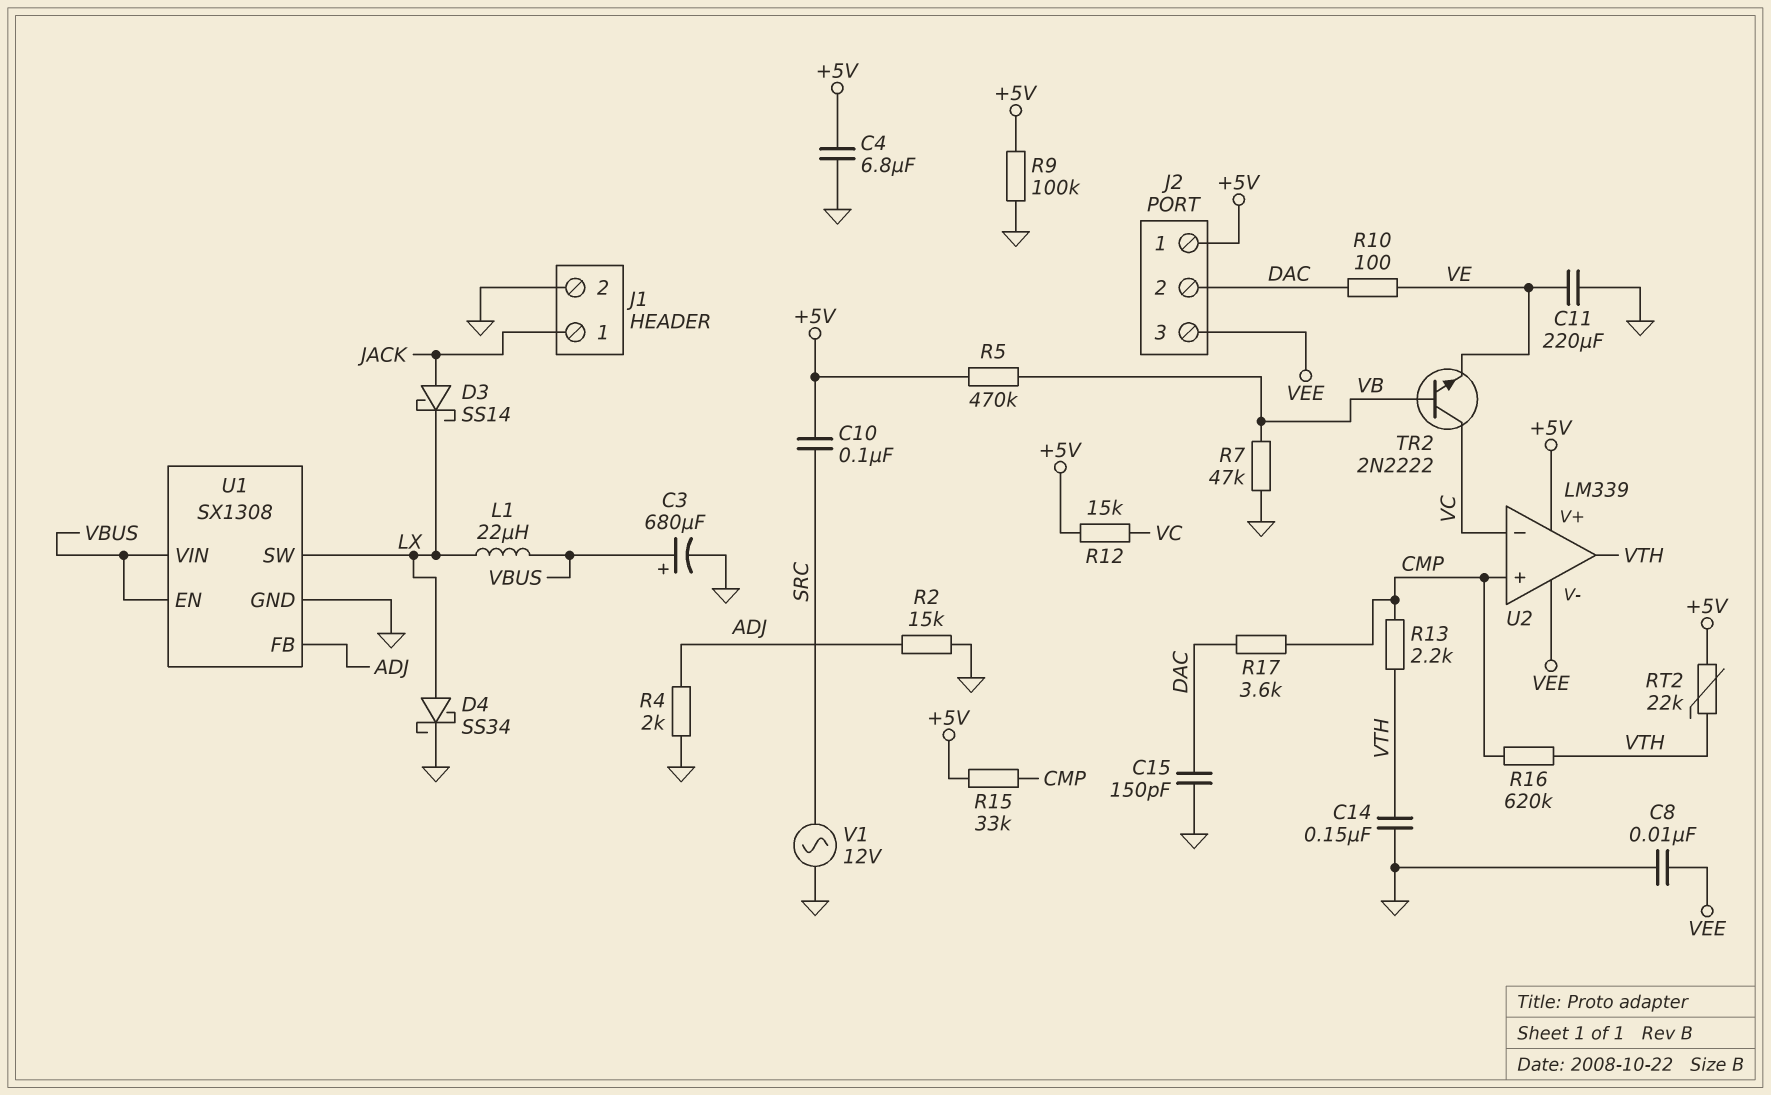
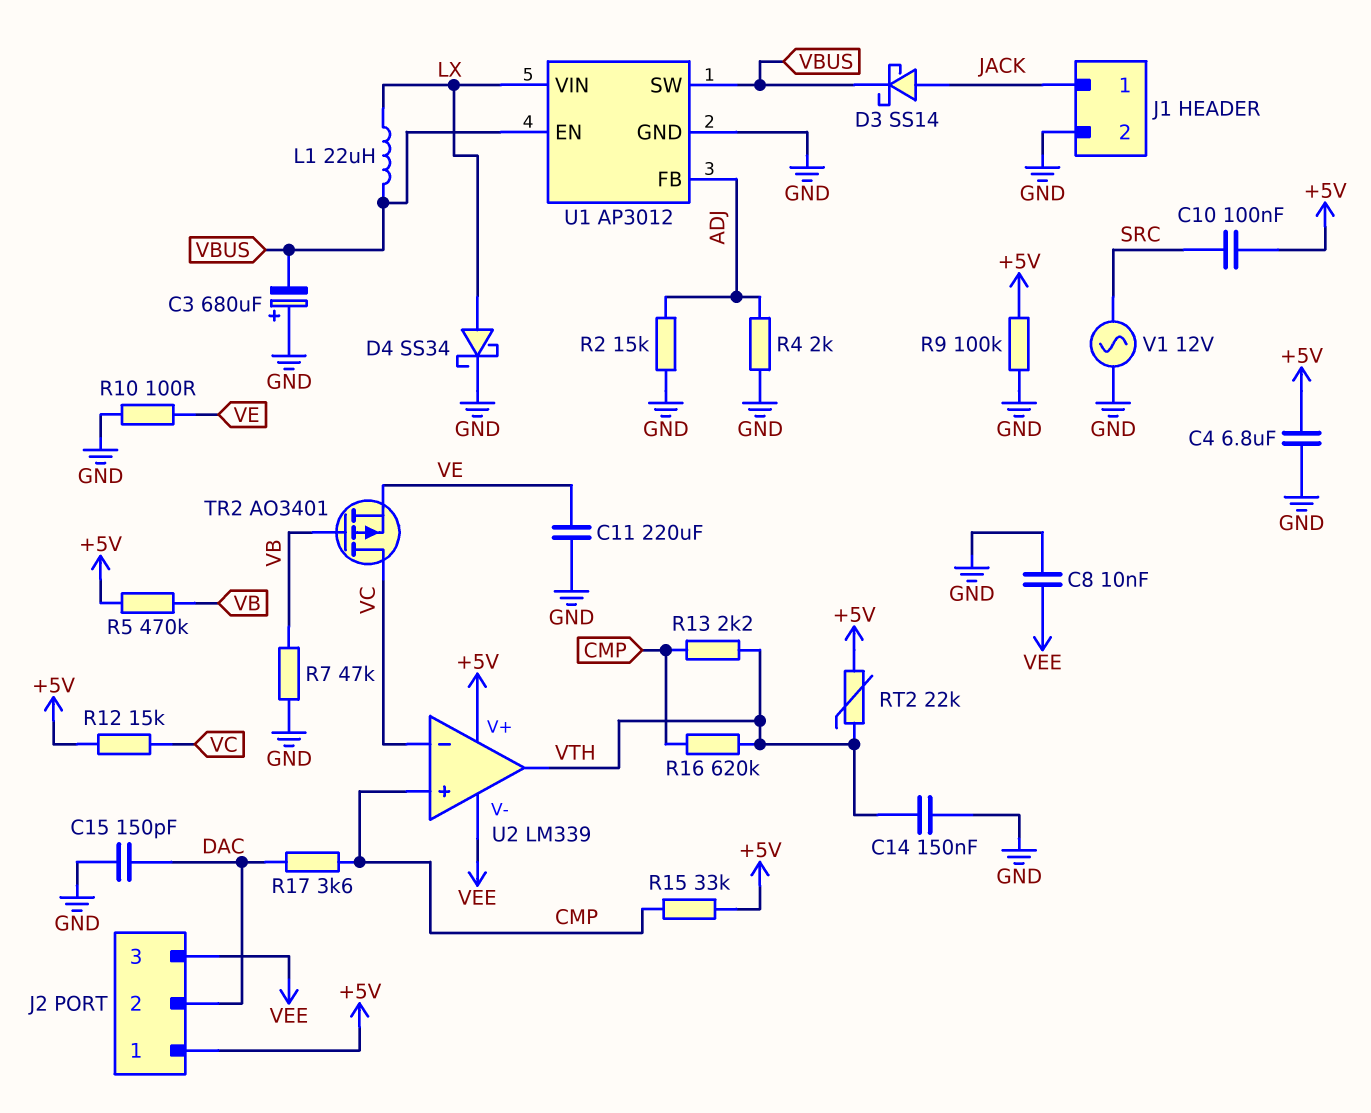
C3: 680uF (plus VBUS, minus GND) -> 680uF (plus GND, minus VBUS)
D3: schottky SS14 (A JACK, K LX) -> schottky SS14 (A JACK, K VBUS)
R10: 100 (DAC, VE) -> 100 (GND, VE)
TR2: NPN 2N2222 (B VB, C VC, E VE) -> PMOS AO3401 (G VB, D VC, S VE)
U1: SX1308 -> AP3012
U1 pin SW: LX -> VBUS
U1 pin VIN: VBUS -> LX

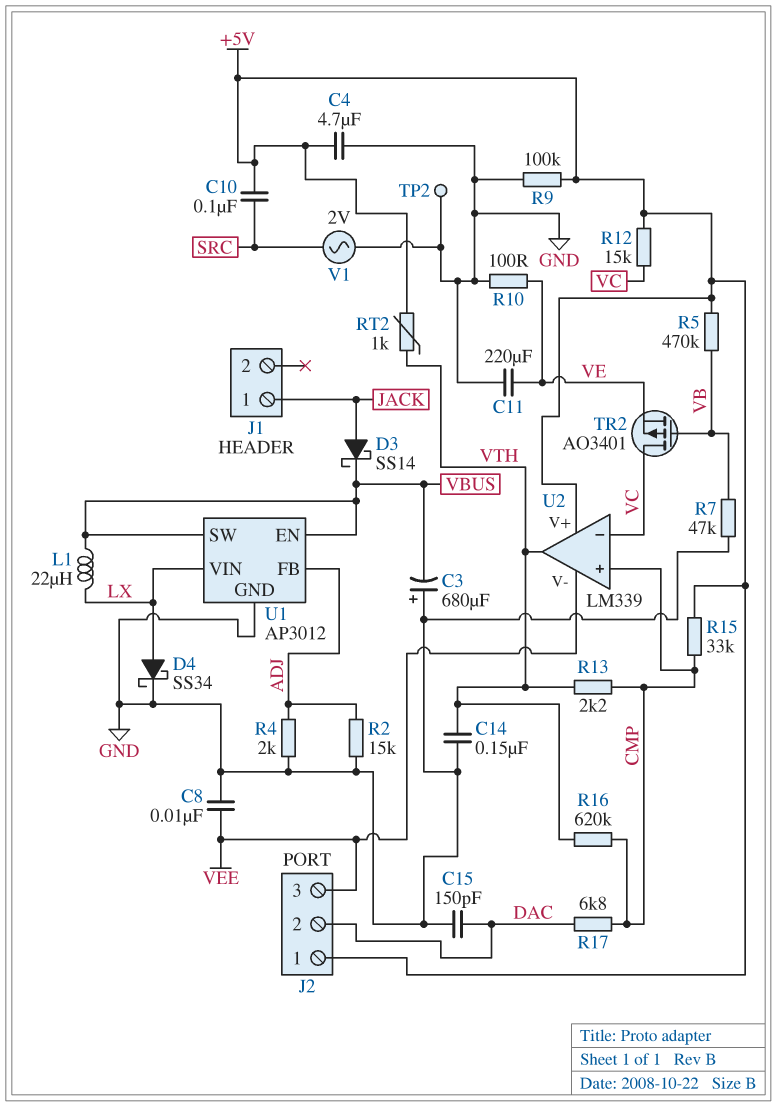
C4: 6.8uF (+5V, GND) -> 4.7uF (+5V, GND)
J1 pin 2: GND -> none
R17: 3.6k (CMP, DAC) -> 6.8k (CMP, DAC)
RT2: 22k (+5V, VTH) -> 1k (+5V, VTH)
TP2: none -> test point (GND)
V1: AC 12V (GND, SRC) -> AC 2V (GND, SRC)

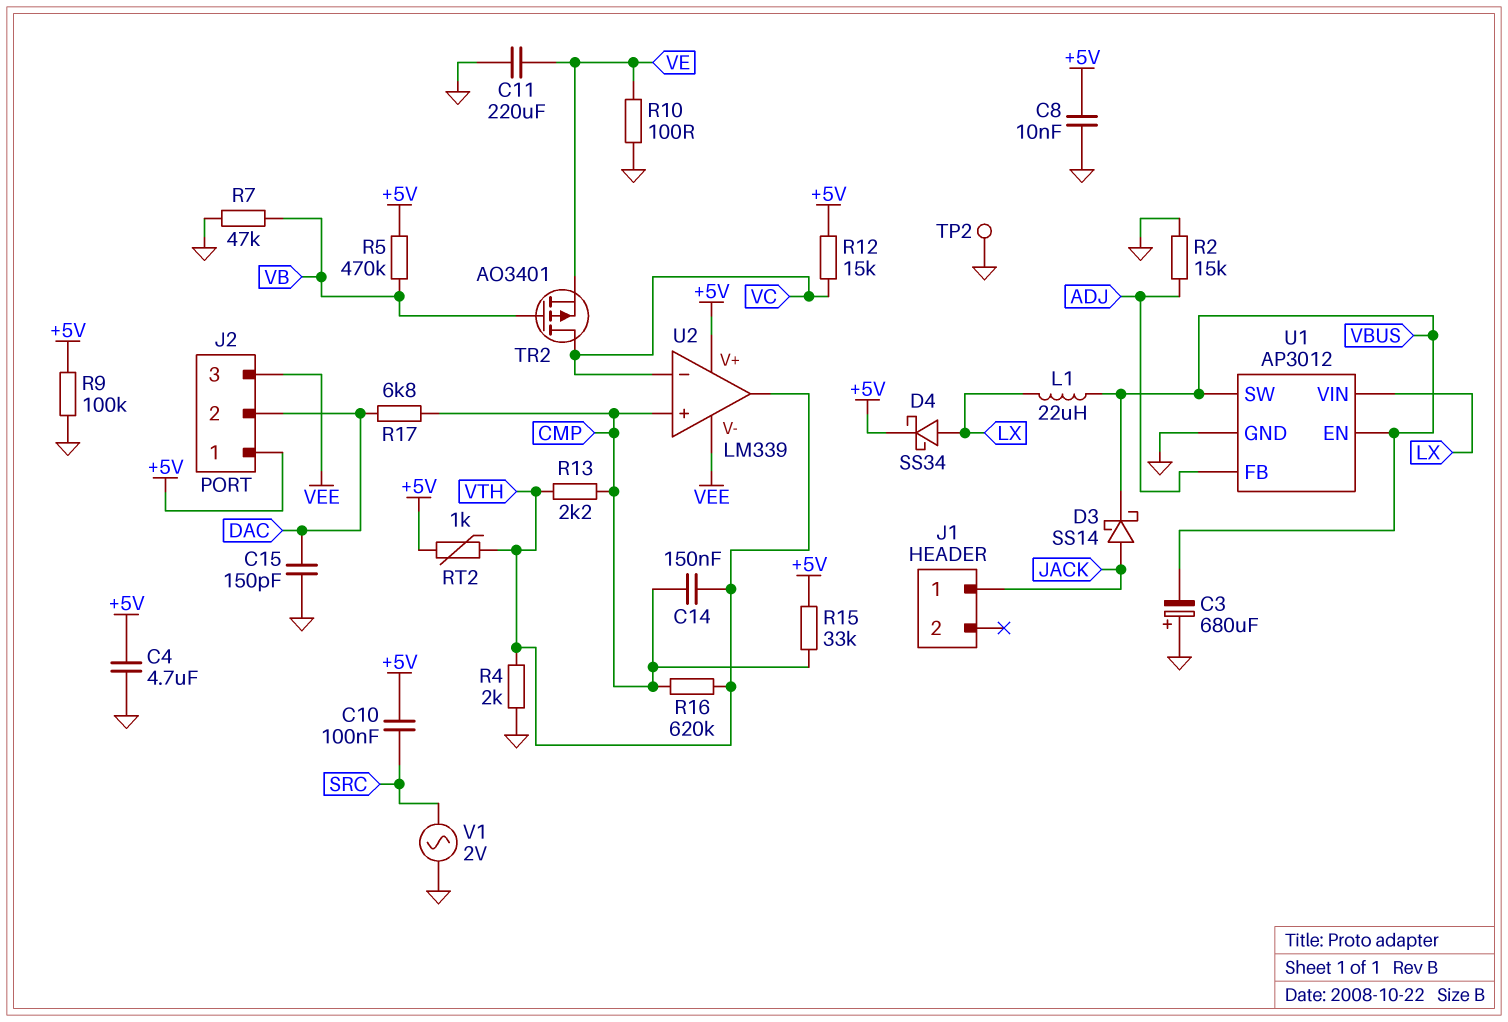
C8: 10nF (GND, VEE) -> 10nF (+5V, GND)
C14: 150nF (GND, VTH) -> 150nF (CMP, VTH)
D4: schottky SS34 (A LX, K GND) -> schottky SS34 (A LX, K +5V)
R4: 2k (ADJ, GND) -> 2k (GND, VTH)

